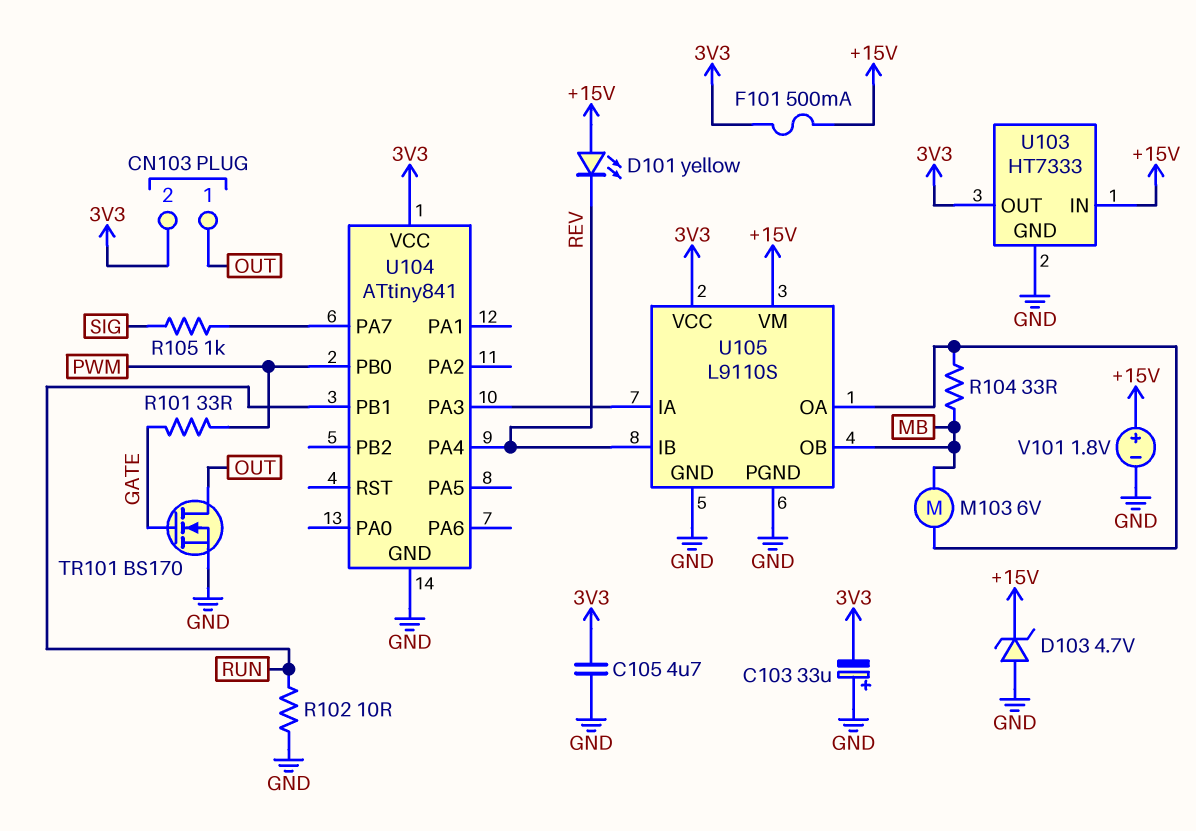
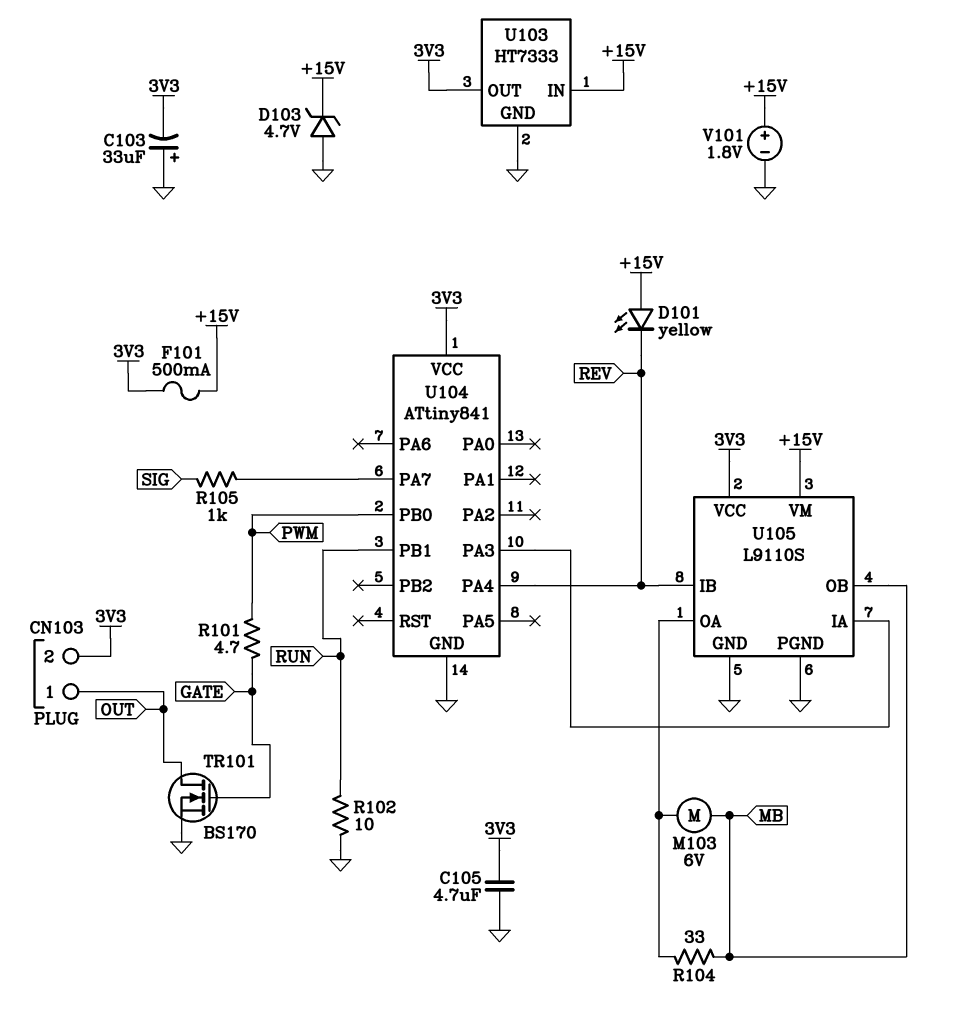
R101: 33 (GATE, PWM) -> 4.7 (GATE, PWM)

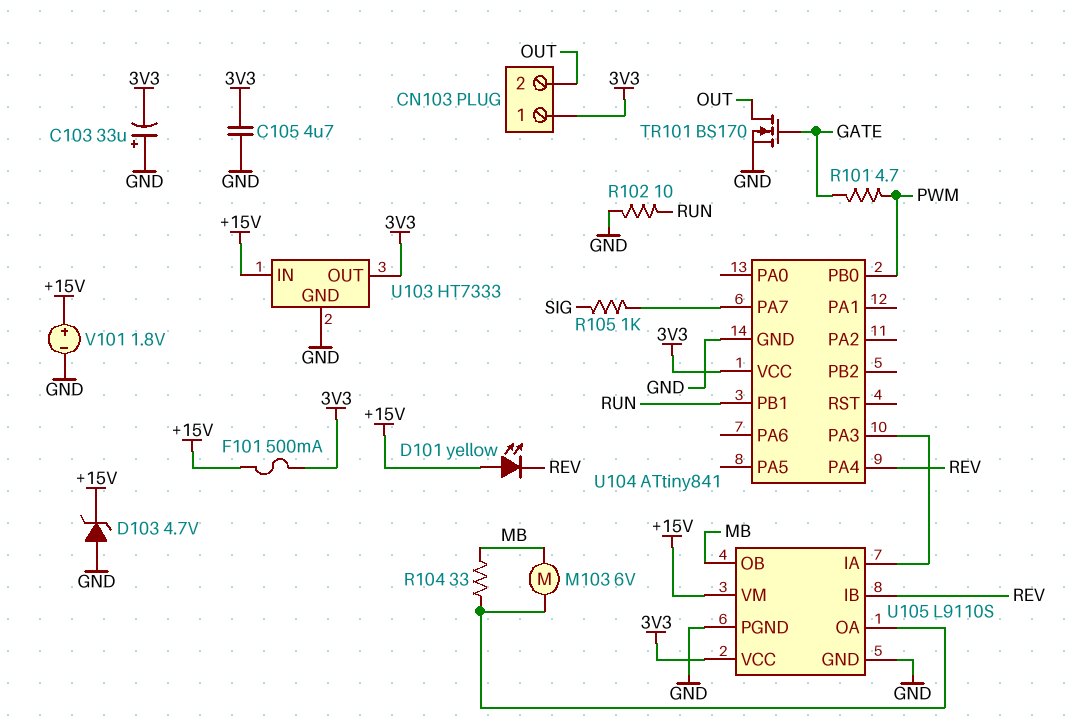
CN103 pin 1: OUT -> 3V3
CN103 pin 2: 3V3 -> OUT

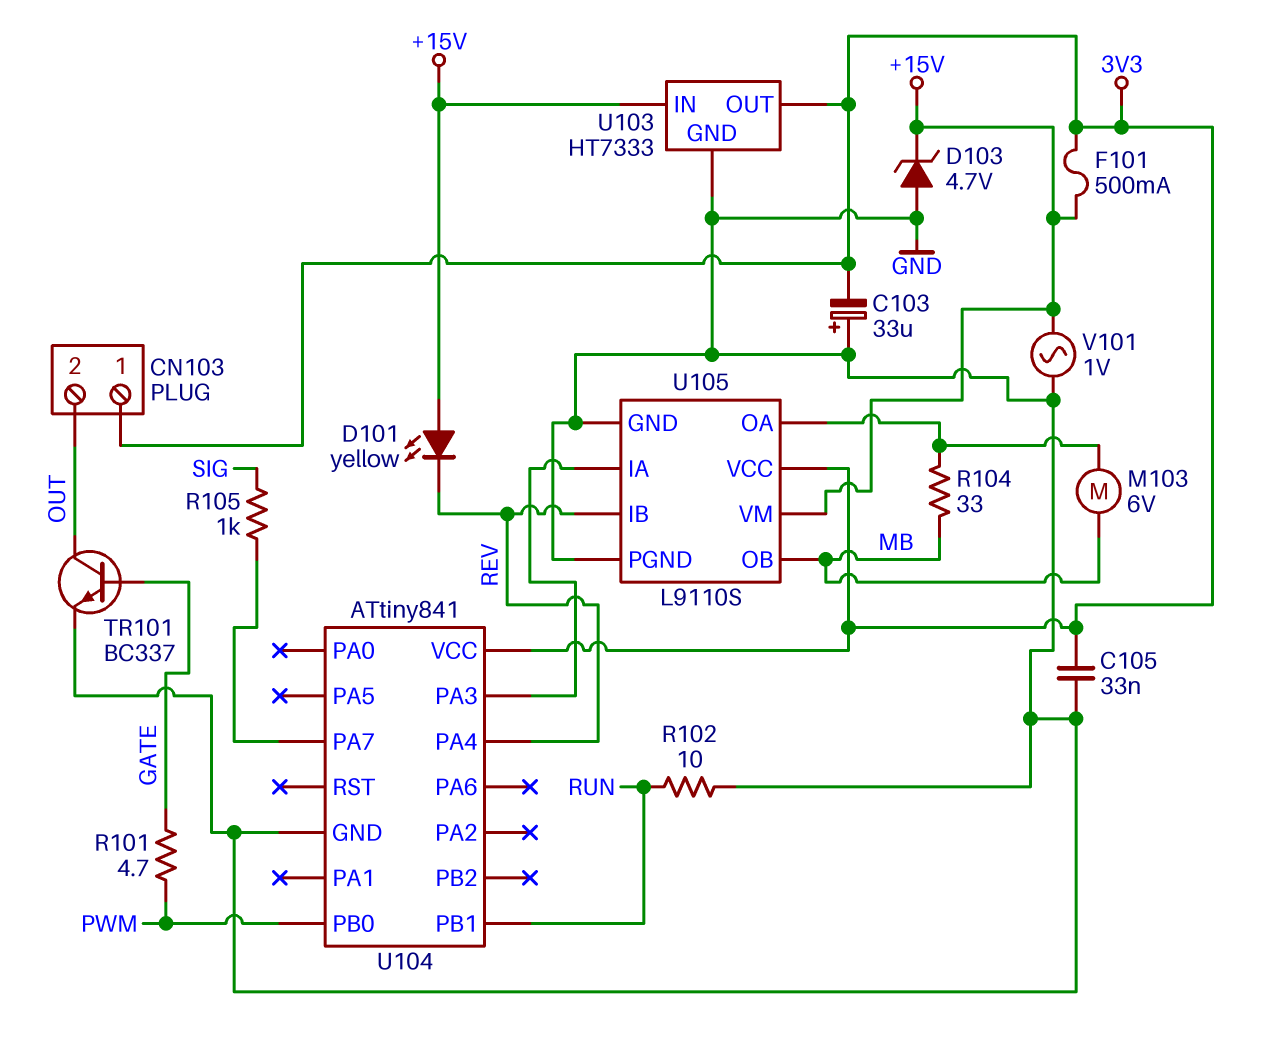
C105: 4.7uF (3V3, GND) -> 33nF (3V3, GND)
TR101: NMOS BS170 (G GATE, D OUT, S GND) -> NPN BC337 (B GATE, C OUT, E GND)
V101: 1.8V (plus +15V, minus GND) -> AC 1V (+15V, GND)

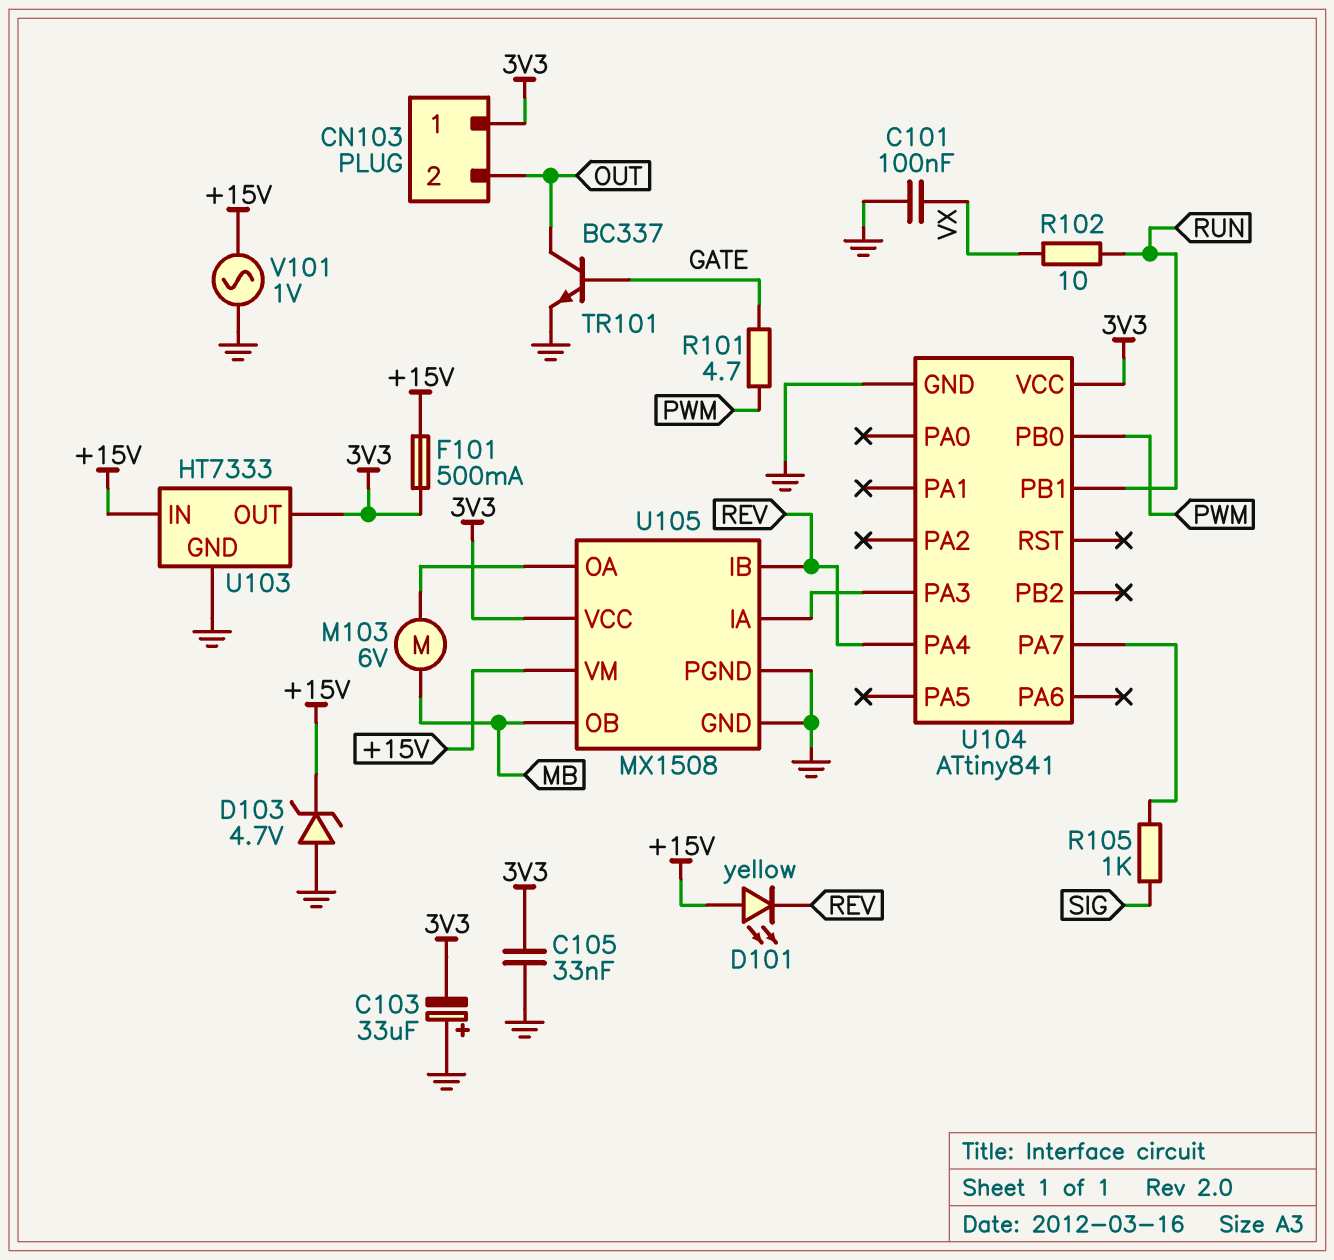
C101: none -> 100nF (GND, VX)
R102: 10 (GND, RUN) -> 10 (RUN, VX)
R104: 33 (MB, U105/OA) -> none
U105: L9110S -> MX1508

